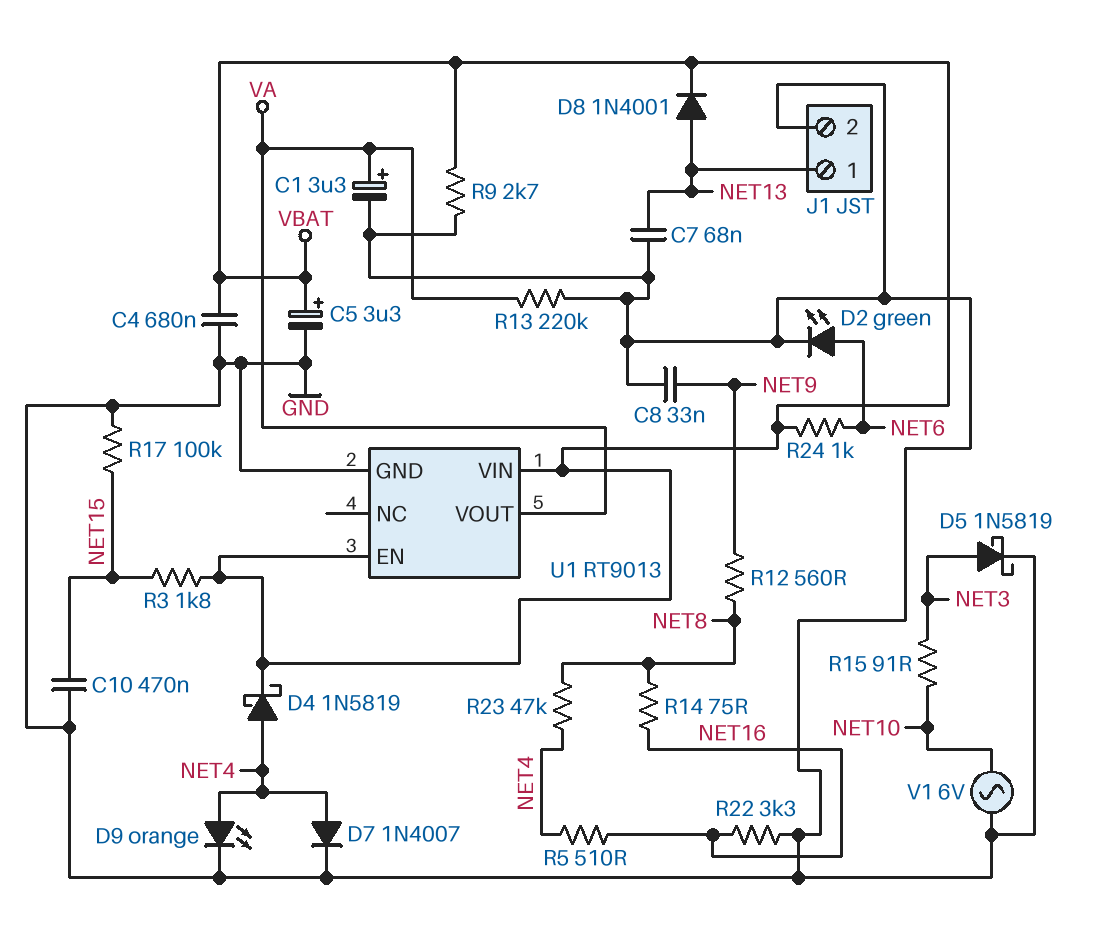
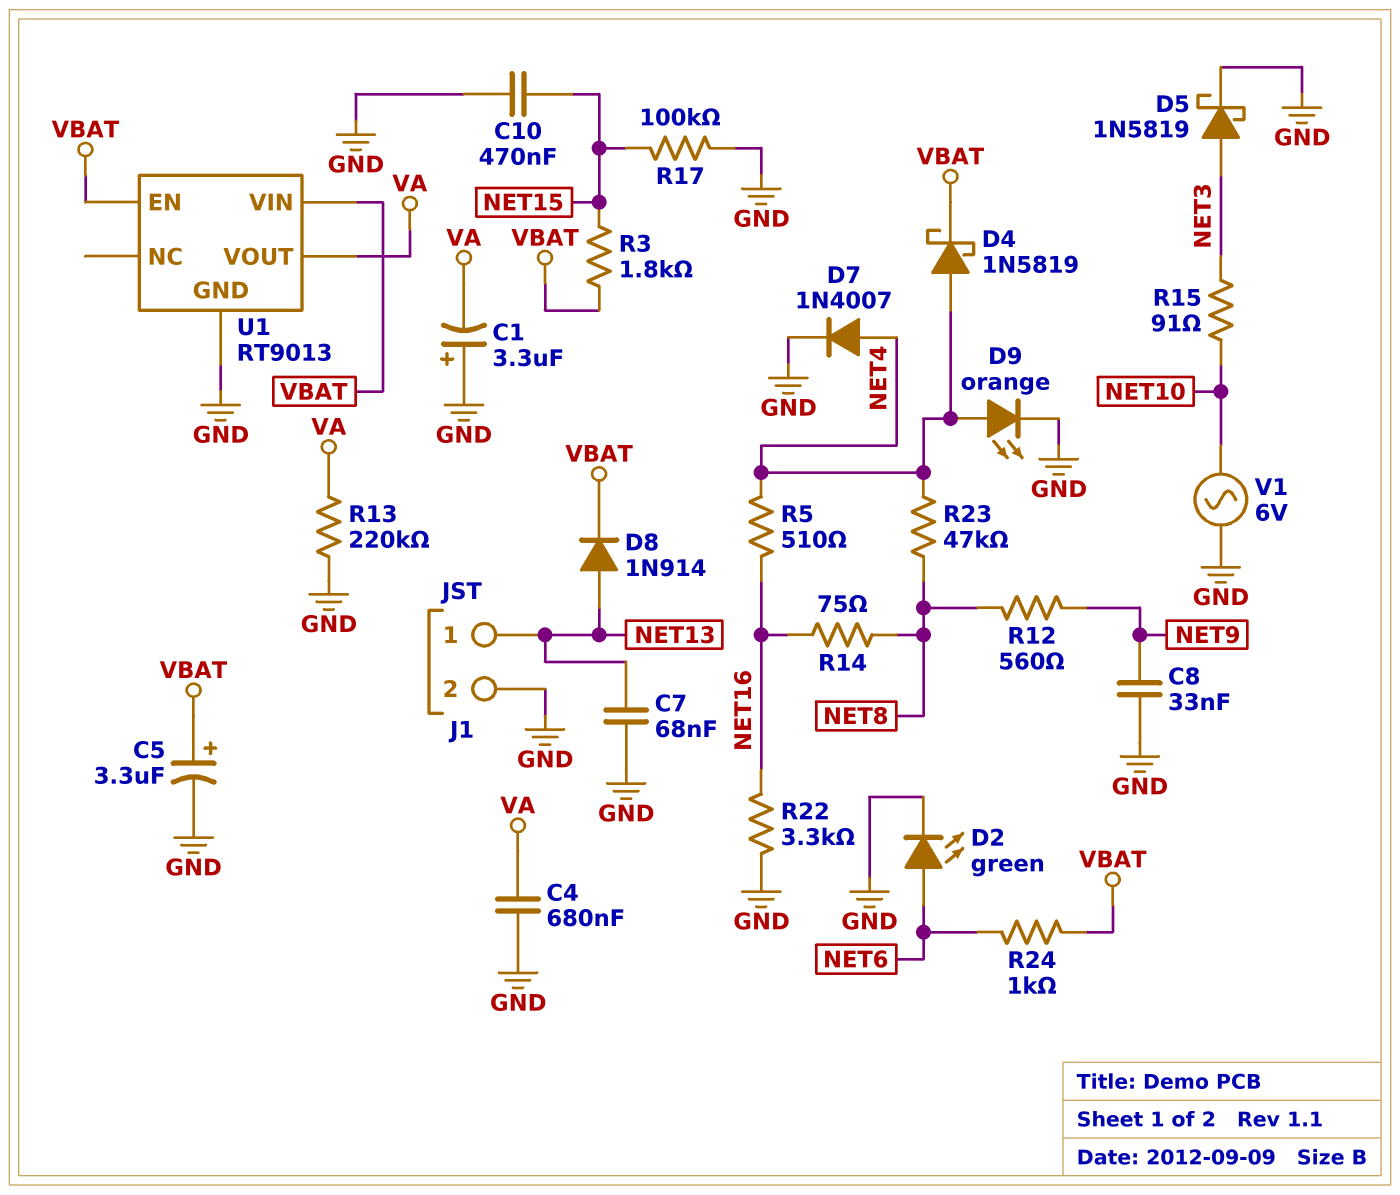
C1: 3.3uF (plus VA, minus GND) -> 3.3uF (plus GND, minus VA)
C4: 680nF (GND, VBAT) -> 680nF (GND, VA)
D8: diode 1N4001 (A NET13, K VBAT) -> diode 1N914 (A NET13, K VBAT)
R9: 2.7k (GND, VBAT) -> none

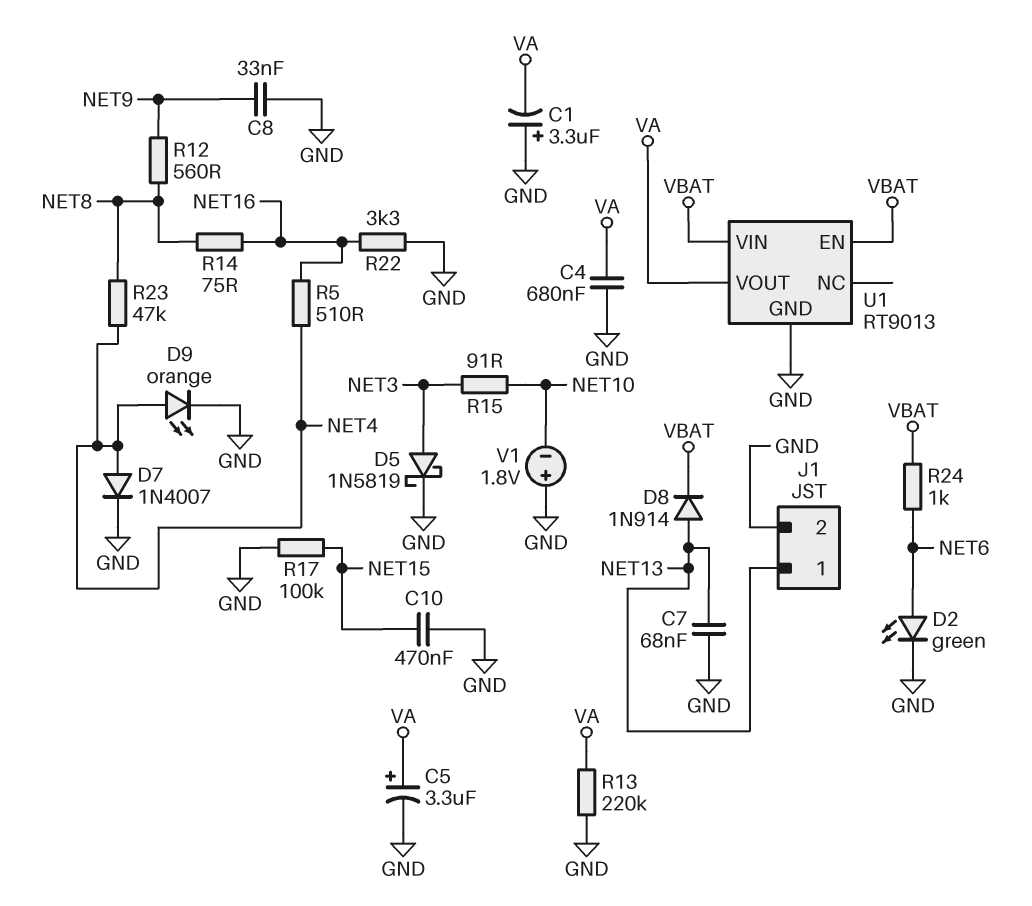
C5: 3.3uF (plus VBAT, minus GND) -> 3.3uF (plus VA, minus GND)
D4: schottky 1N5819 (A NET4, K VBAT) -> none
R3: 1.8k (NET15, VBAT) -> none
V1: AC 6V (GND, NET10) -> 1.8V (plus GND, minus NET10)

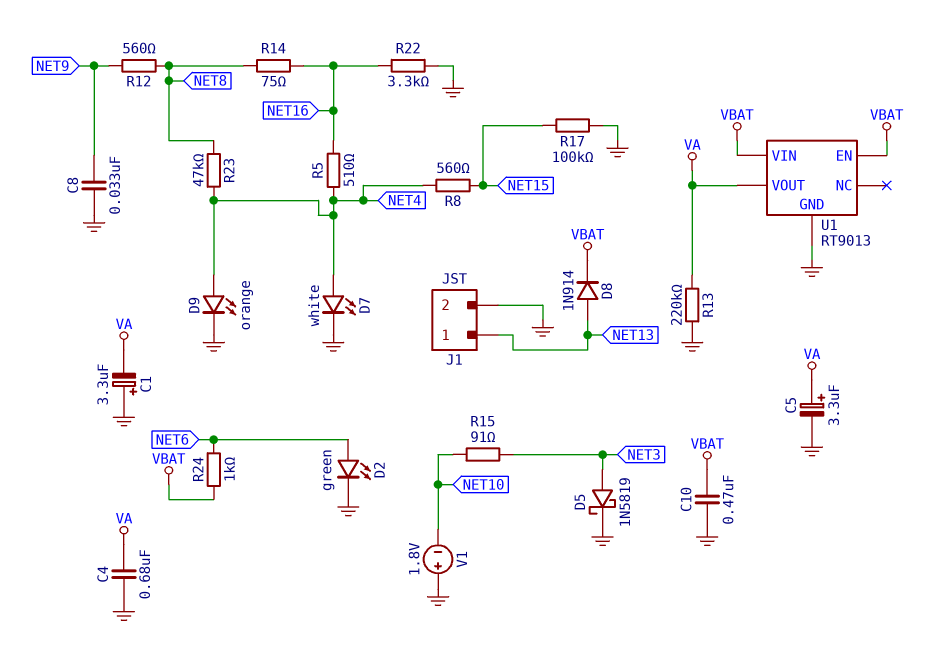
C7: 68nF (GND, NET13) -> none
C10: 470nF (GND, NET15) -> 470nF (GND, VBAT)
D7: diode 1N4007 (A NET4, K GND) -> LED white (A NET4, K GND)
R8: none -> 560 (NET4, NET15)

